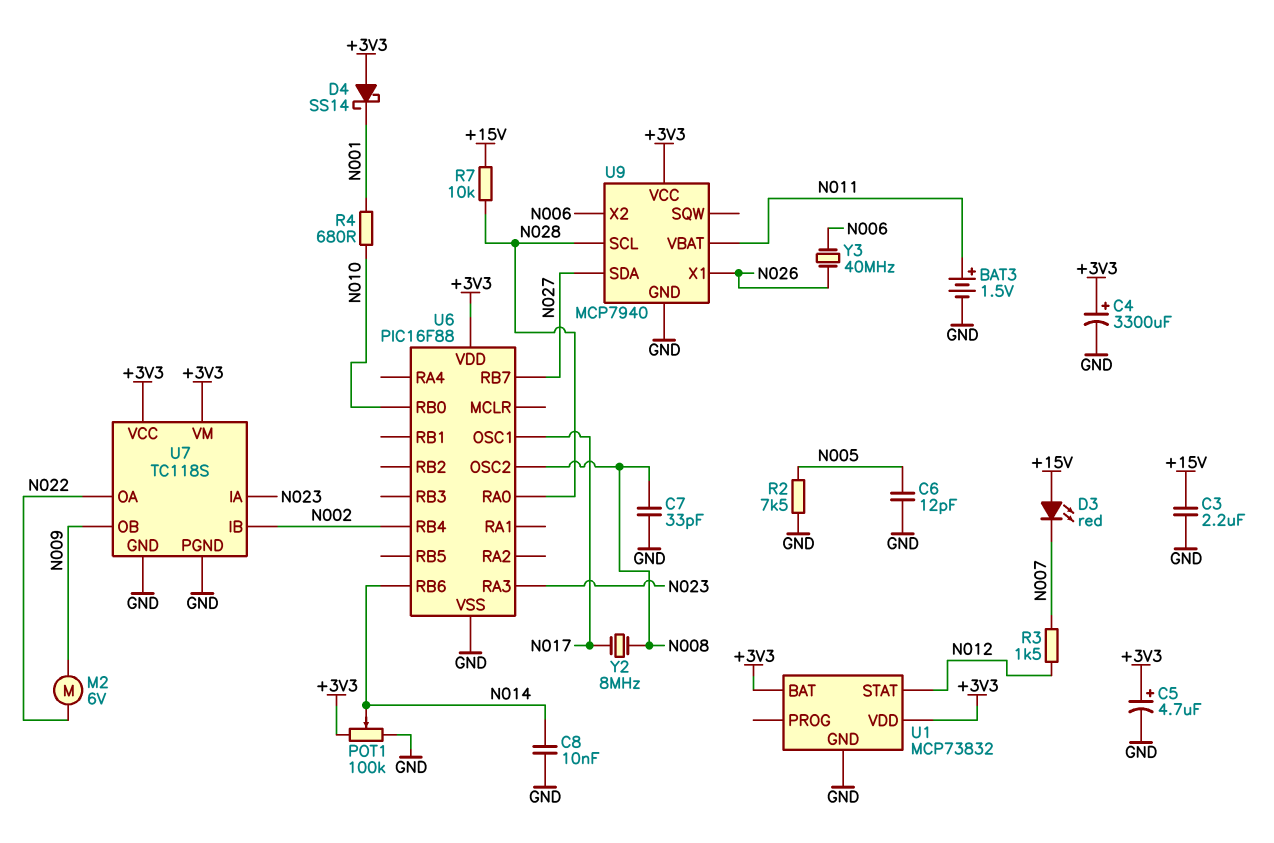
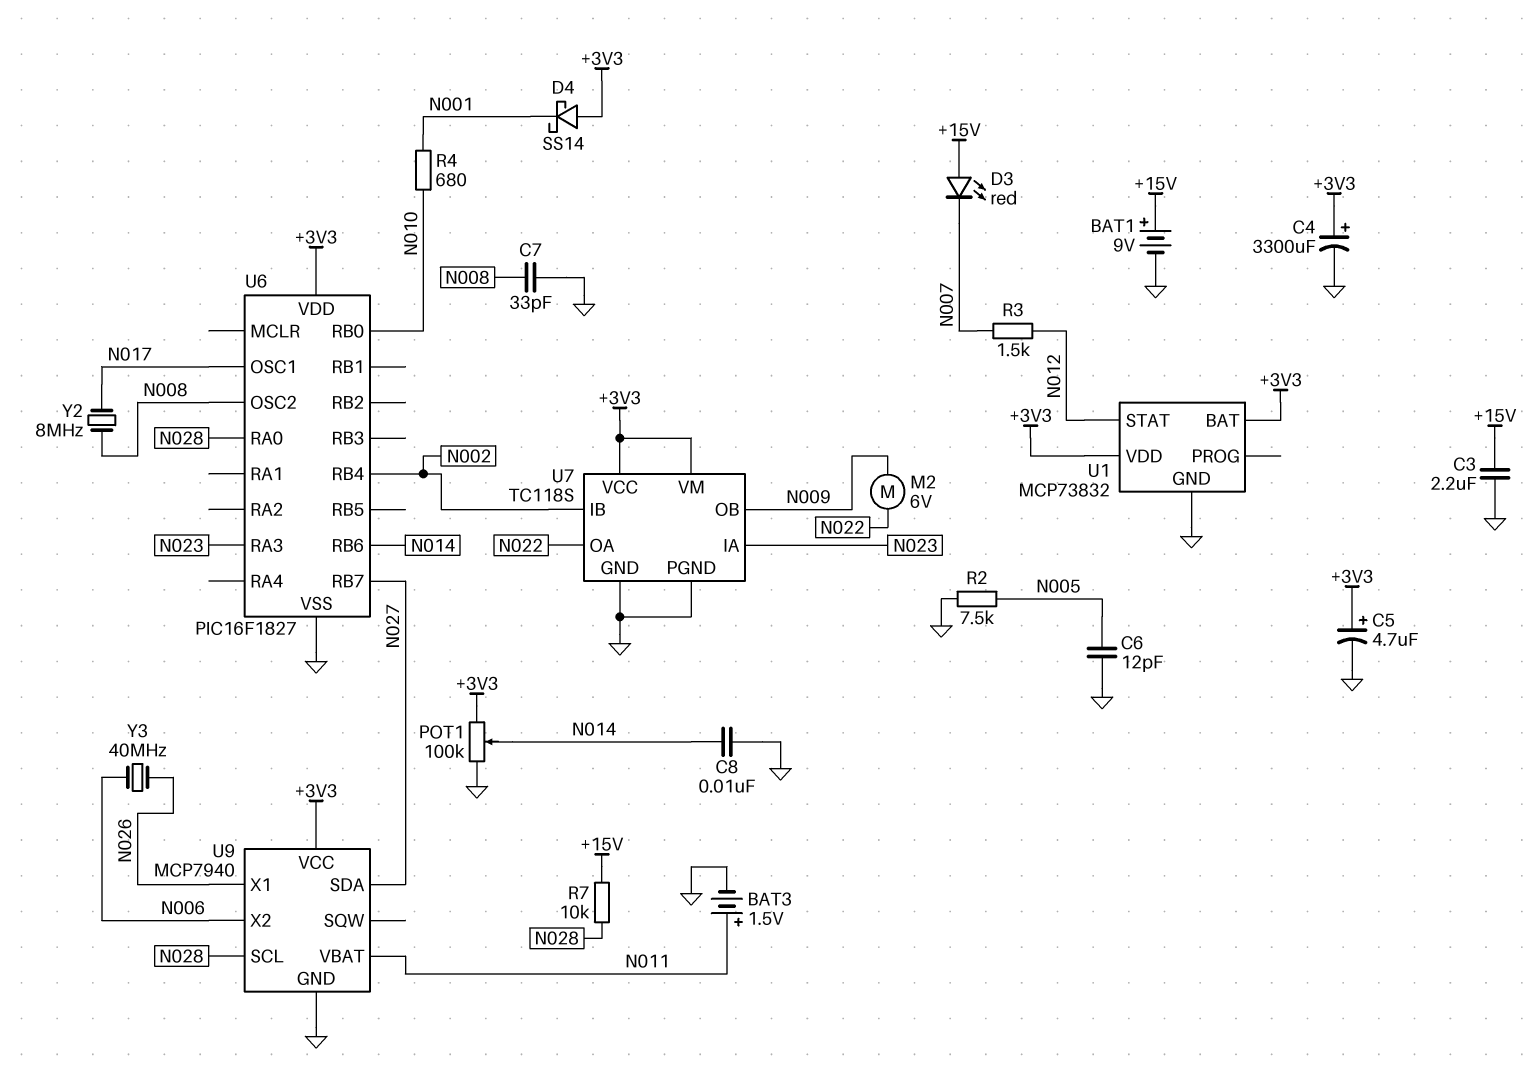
BAT1: none -> 9V (plus +15V, minus GND)
U6: PIC16F88 -> PIC16F1827

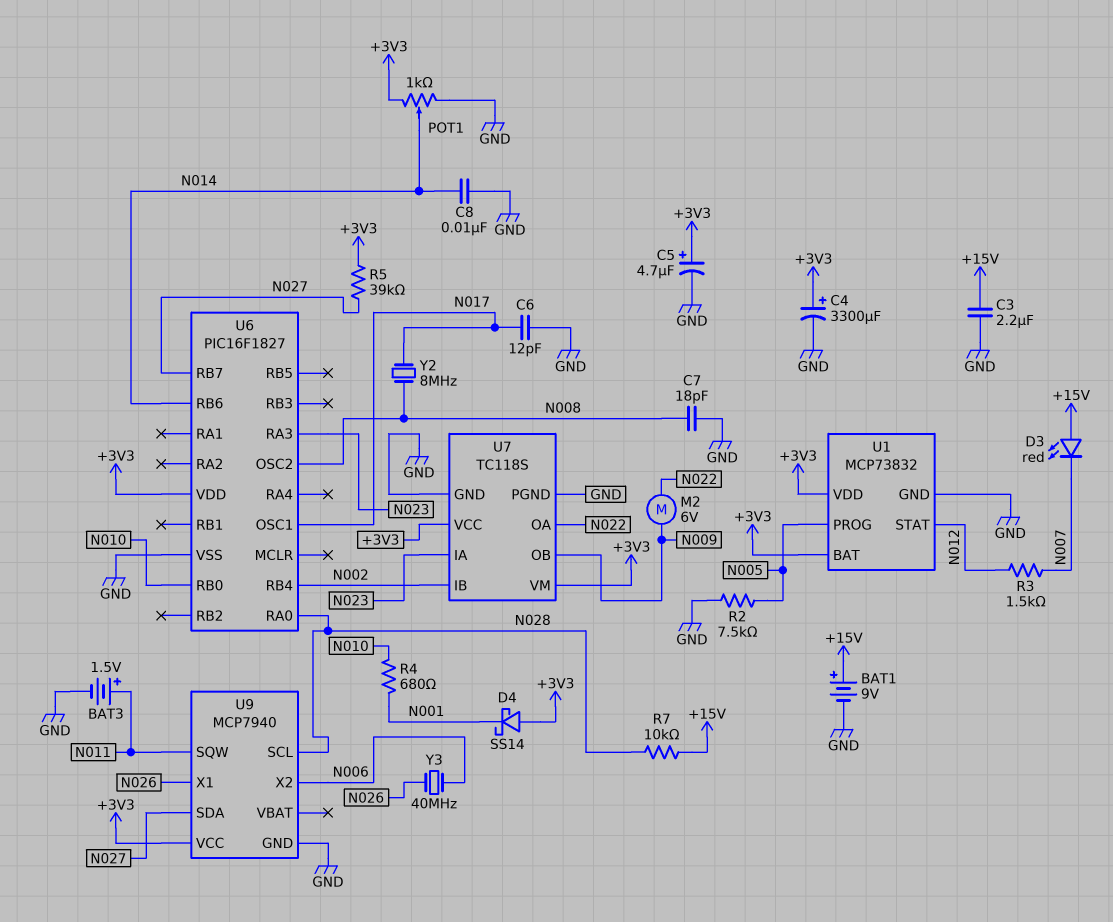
C6: 12pF (GND, N005) -> 12pF (GND, N017)
C7: 33pF (GND, N008) -> 18pF (GND, N008)
POT1: 100k (+3V3, GND, wiper N014) -> 1k (+3V3, GND, wiper N014)
R5: none -> 39k (+3V3, N027)
U1 pin PROG: none -> N005
U9 pin SQW: none -> N011
U9 pin VBAT: N011 -> none

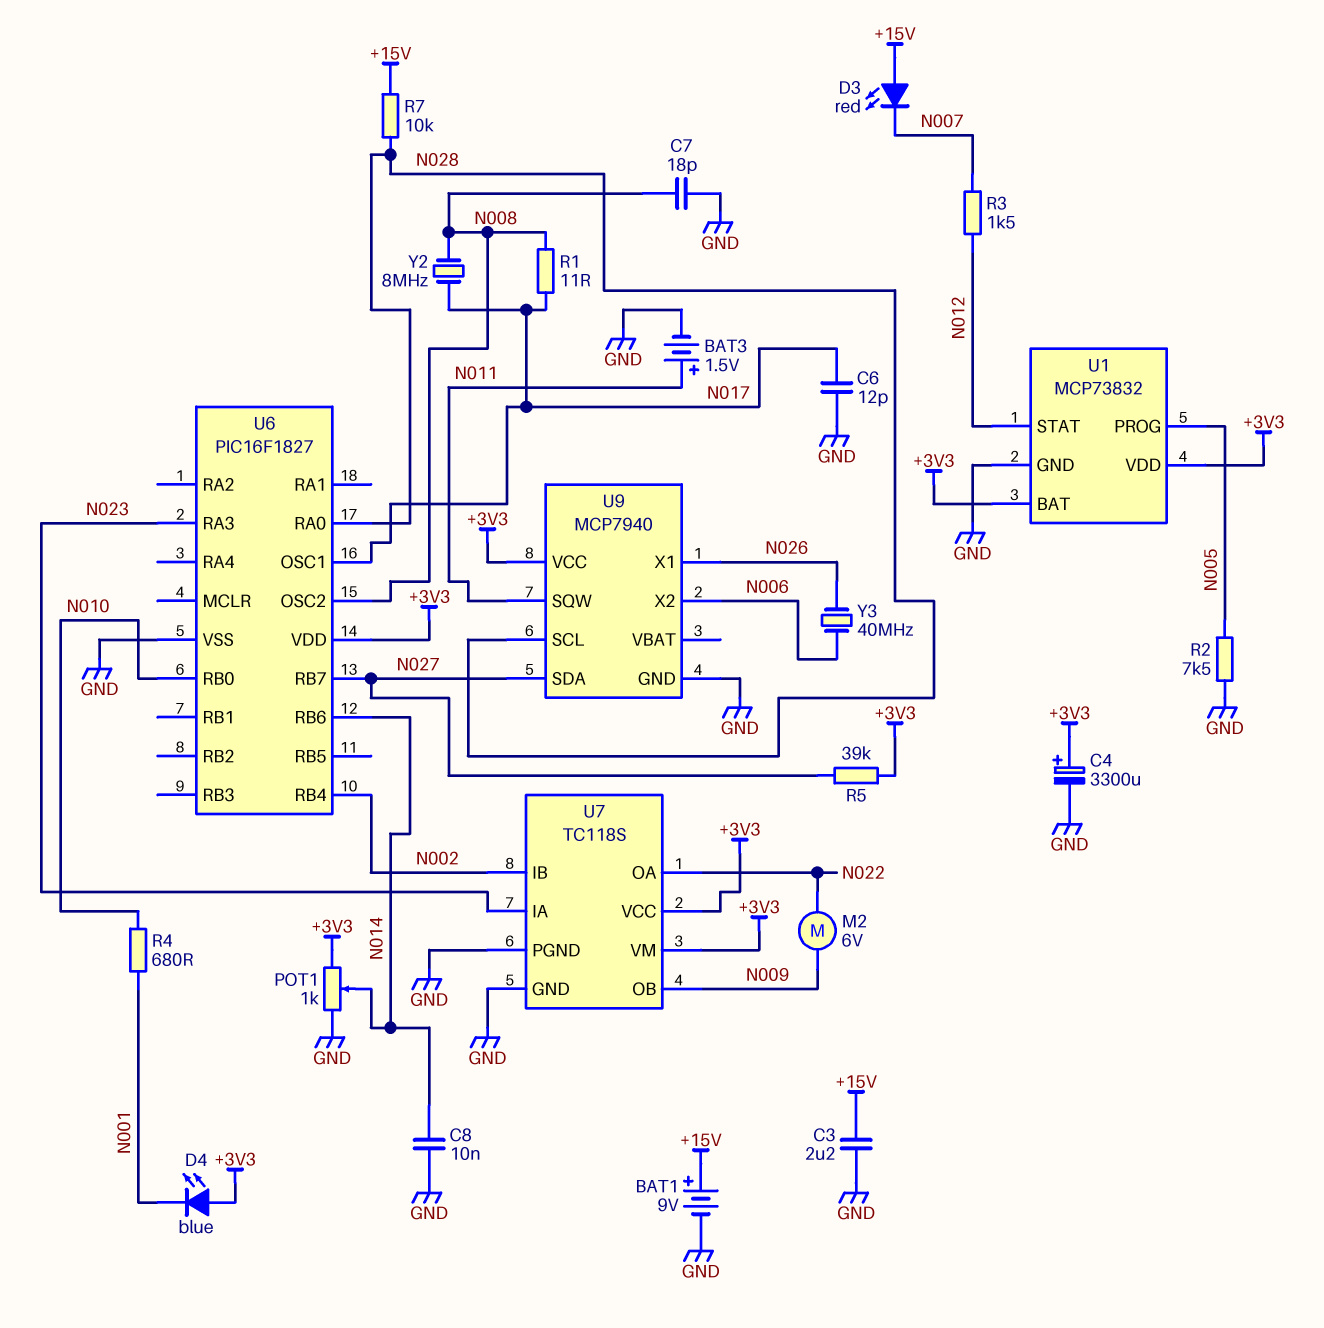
C5: 4.7uF (plus +3V3, minus GND) -> none
D4: schottky SS14 (A +3V3, K N001) -> LED blue (A +3V3, K N001)
R1: none -> 11 (N008, N017)

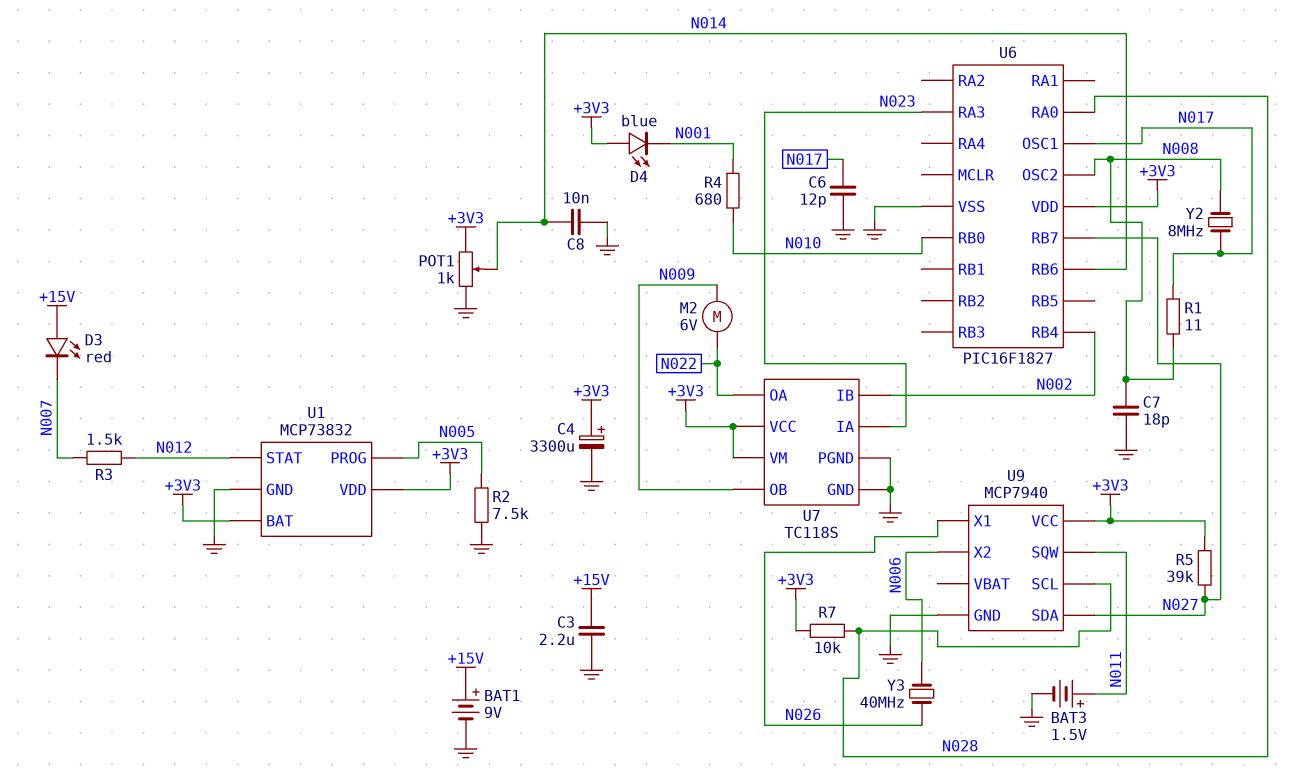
R7: 10k (+15V, N028) -> 10k (+3V3, N028)

